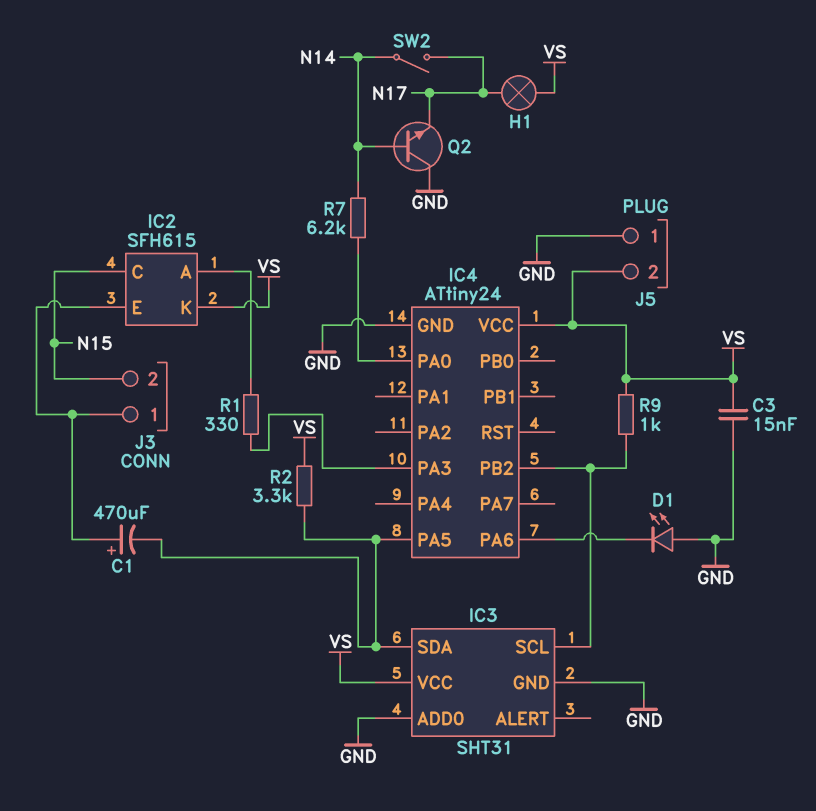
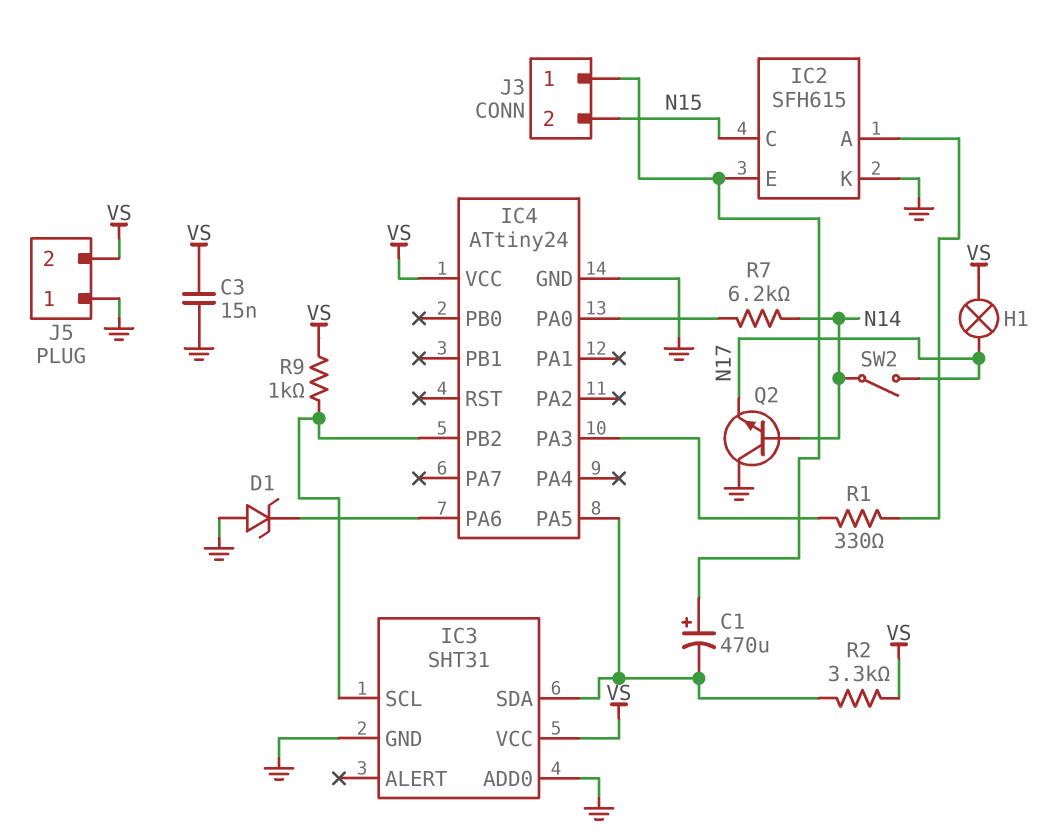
D1: LED (A GND, K IC4/PA6) -> zener (A GND, K IC4/PA6)
IC2 pin K: VS -> GND

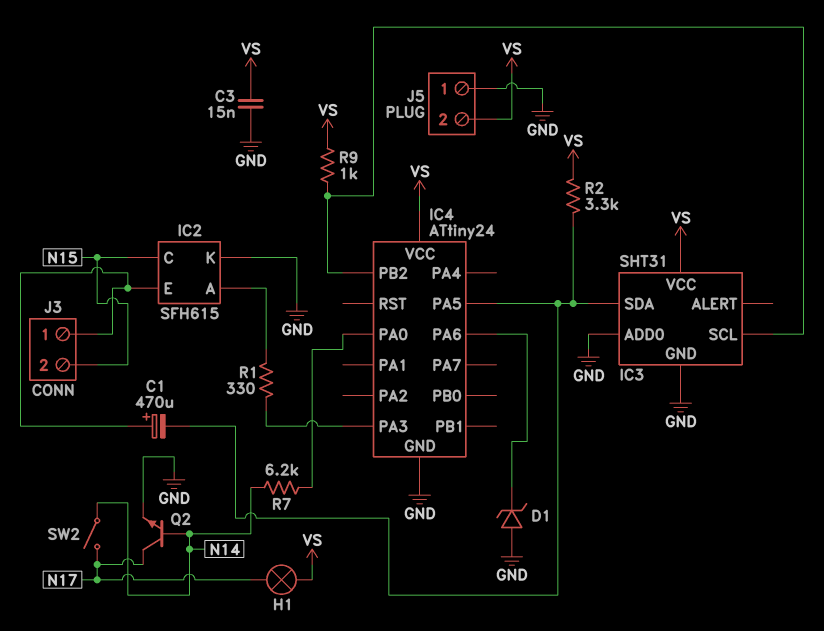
Q2: NPN (B N14, C GND, E N17) -> NPN (B N14, C N17, E GND)

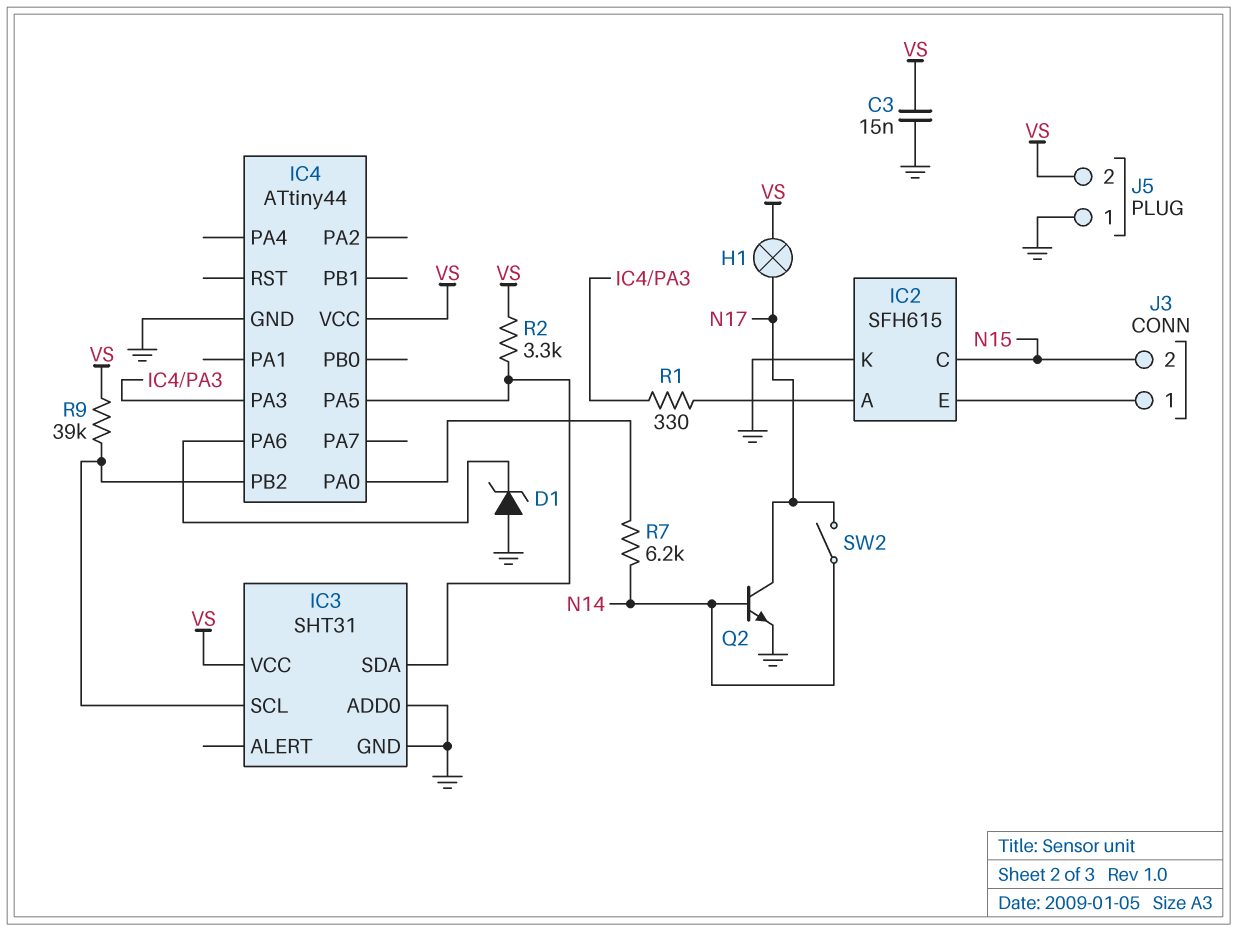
C1: 470uF (plus IC2/E, minus IC3/SDA) -> none
IC4: ATtiny24 -> ATtiny44
R9: 1k (IC3/SCL, VS) -> 39k (IC3/SCL, VS)

